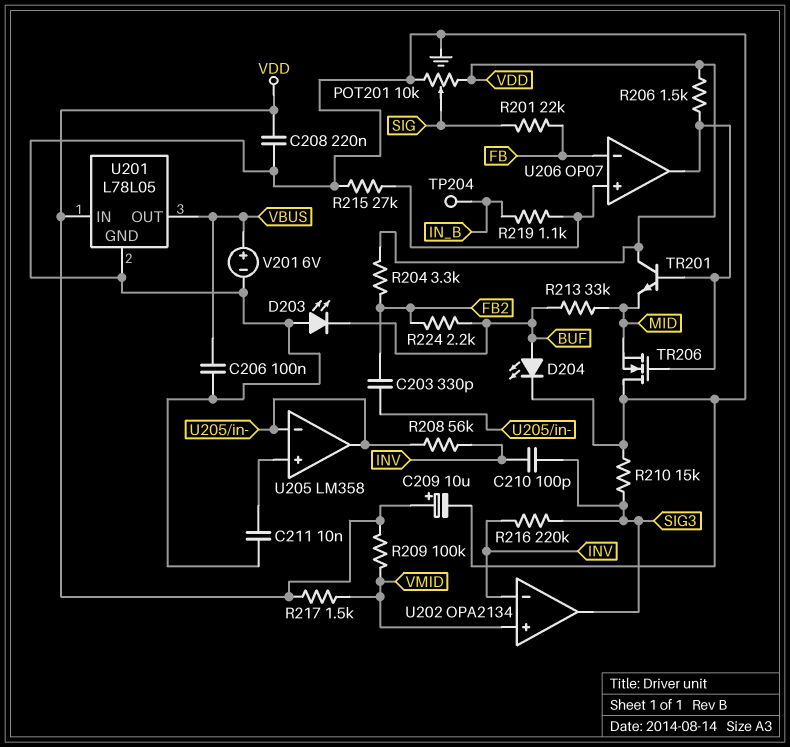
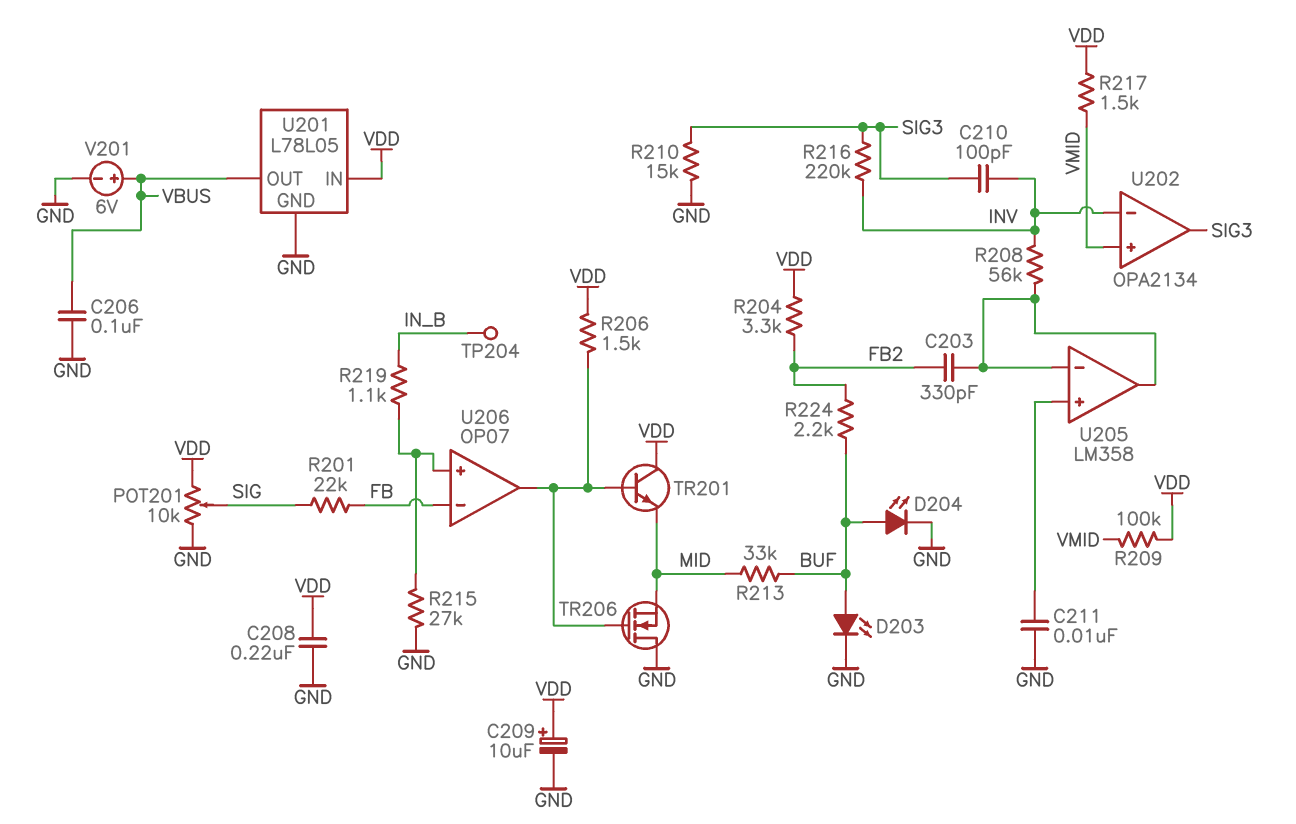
D203: LED (A GND, K BUF) -> LED (A BUF, K GND)

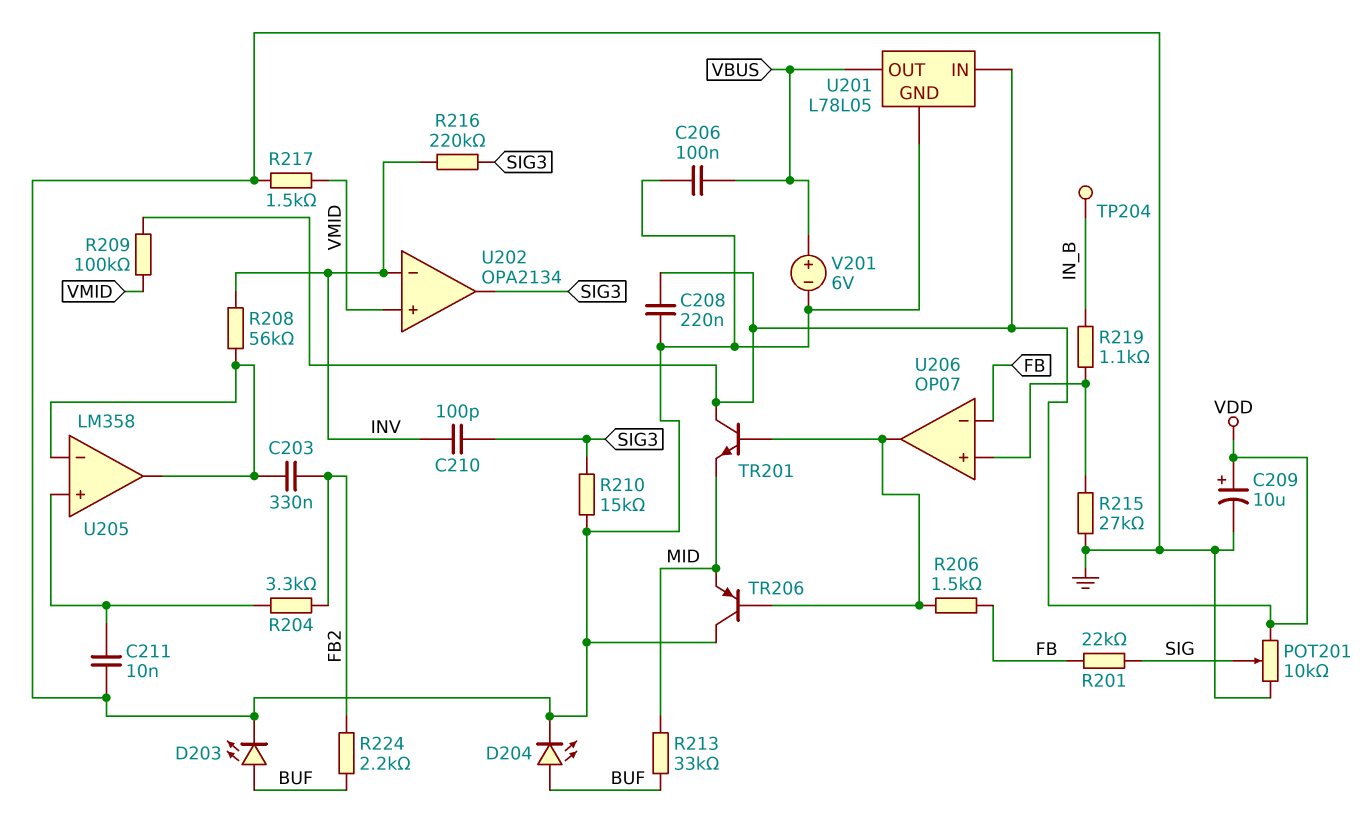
C203: 330pF (FB2, U205/in-) -> 330nF (FB2, U205/in-)
R204: 3.3k (FB2, VDD) -> 3.3k (FB2, U205/in+)
R206: 1.5k (U206/out, VDD) -> 1.5k (FB, U206/out)
R217: 1.5k (VDD, VMID) -> 1.5k (GND, VMID)
TR206: NMOS (G U206/out, D GND, S MID) -> PNP (B U206/out, C GND, E MID)

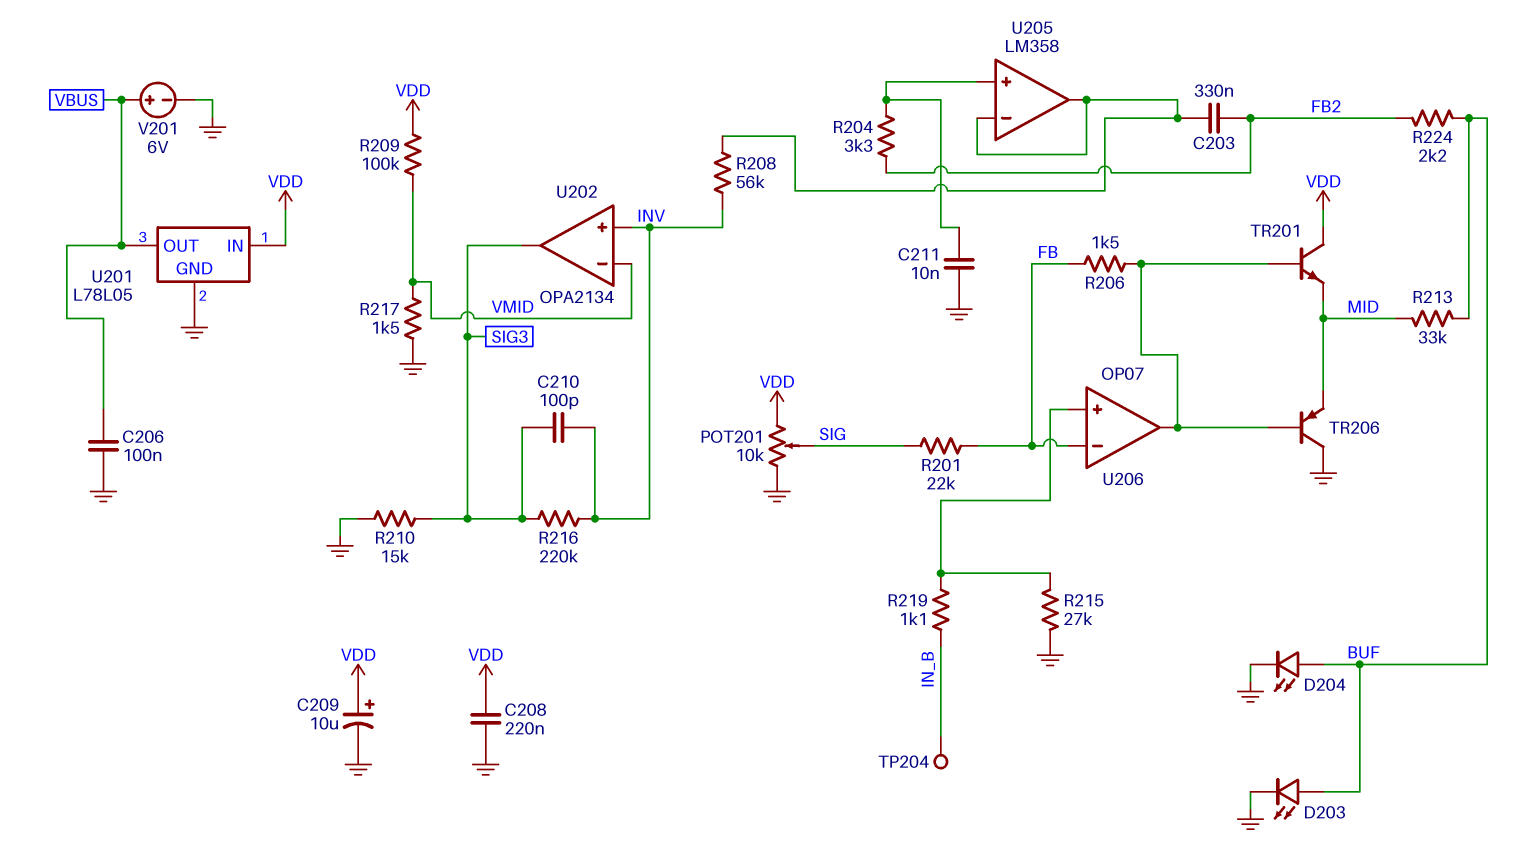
U202 pin in+: VMID -> INV
U202 pin in-: INV -> VMID

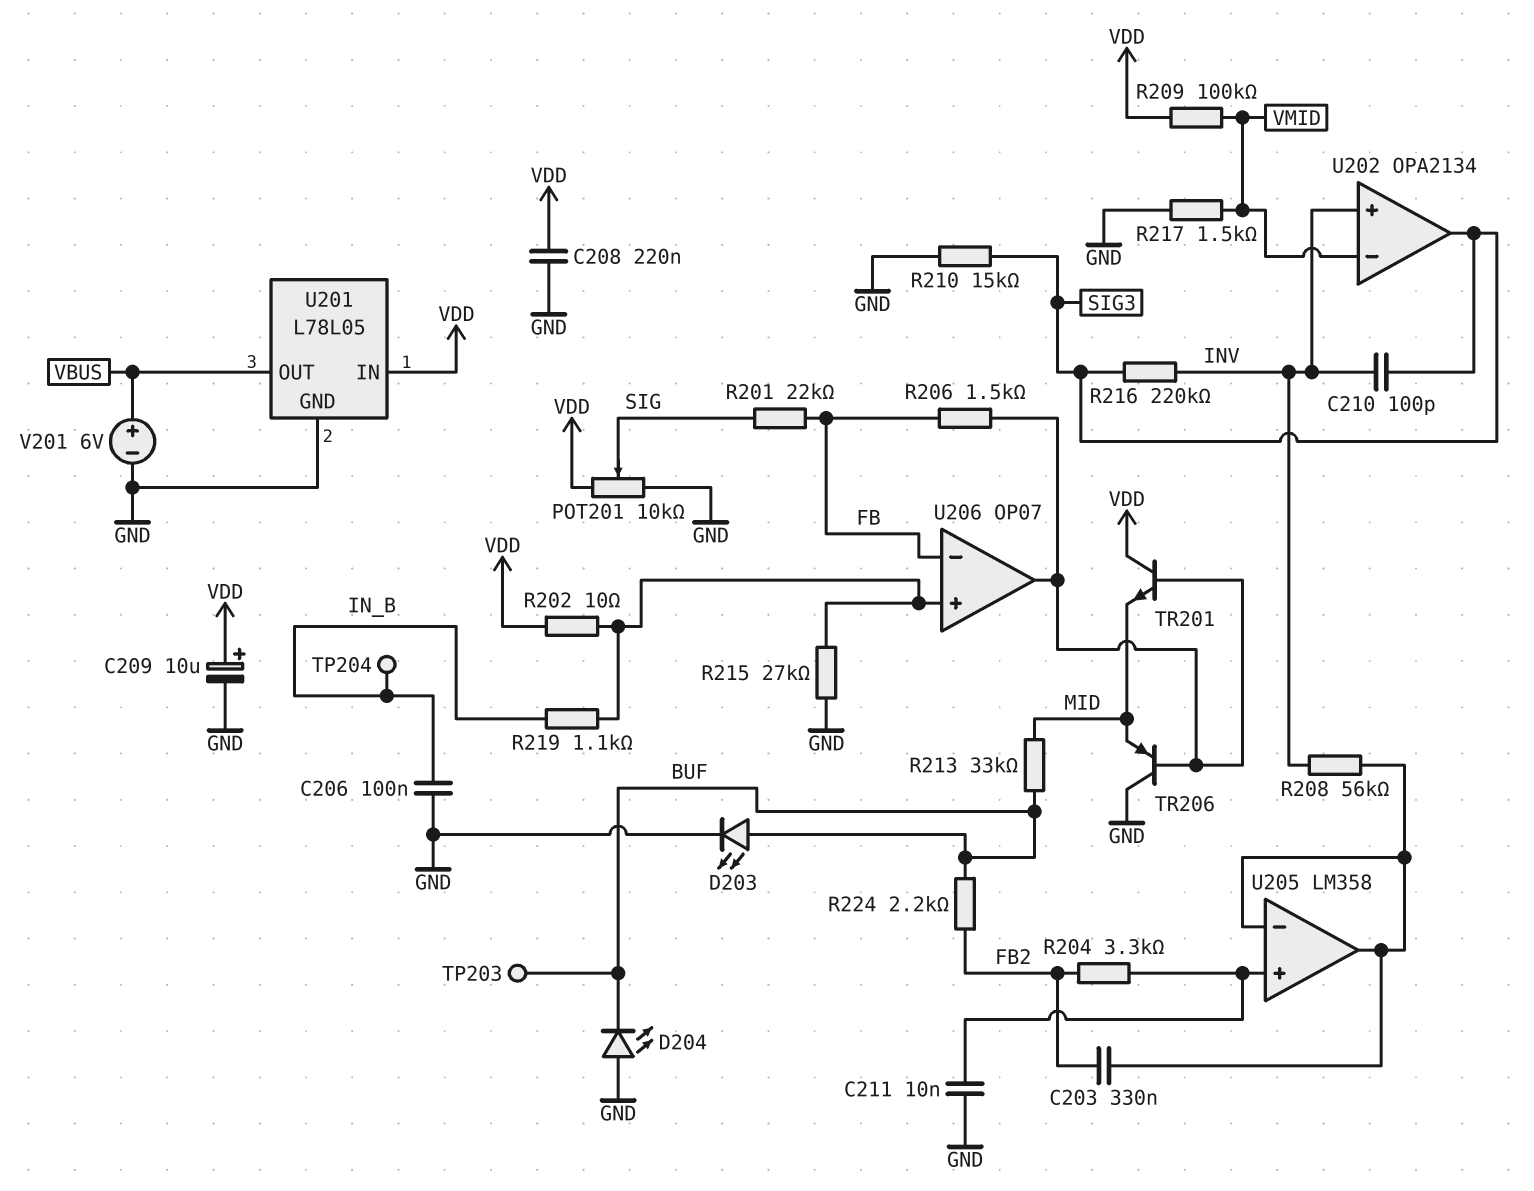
C206: 100nF (GND, VBUS) -> 100nF (GND, IN_B)
D204: LED (A BUF, K GND) -> LED (A GND, K BUF)
R202: none -> 10 (U206/in+, VDD)
TP203: none -> test point (BUF)

